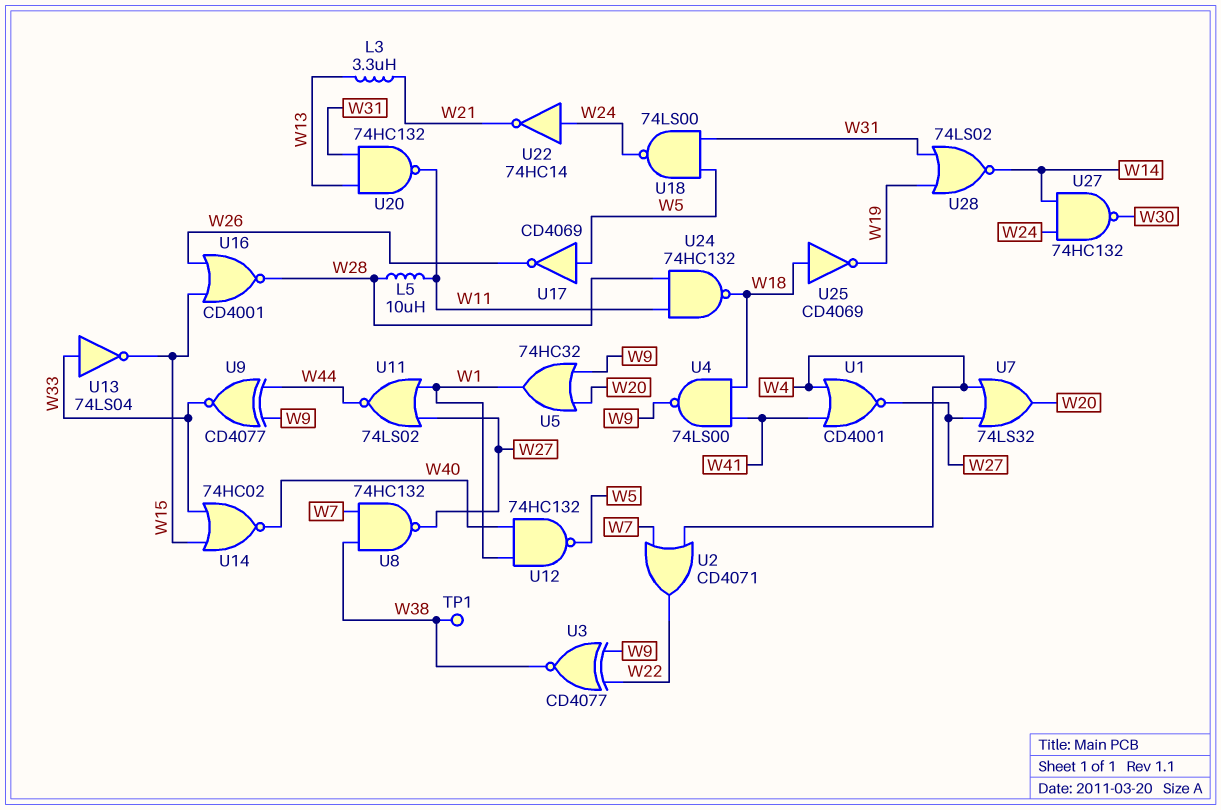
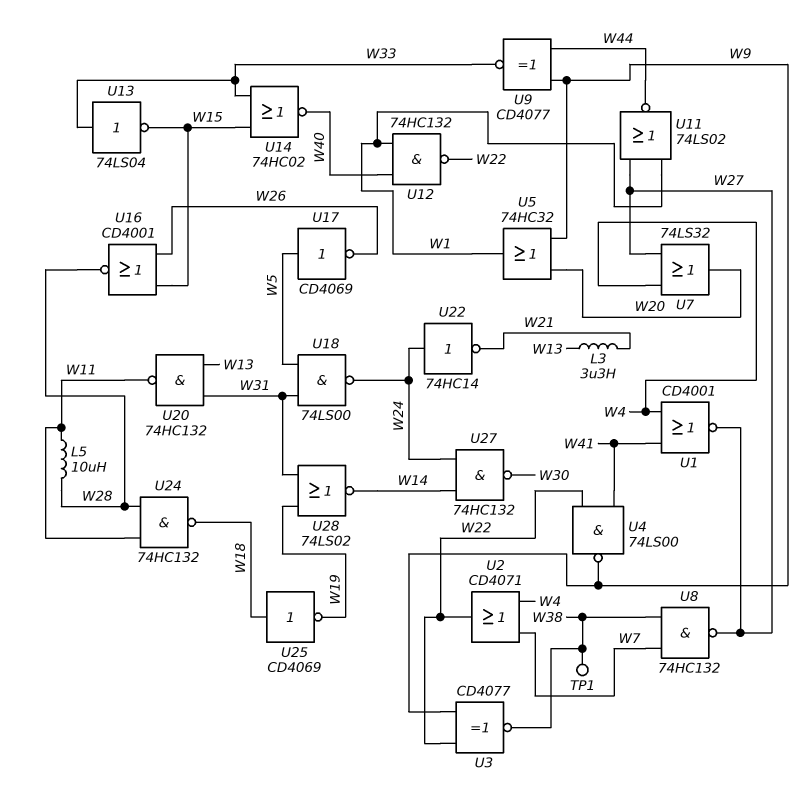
U4: NAND 74LS00 (in W18, in W41, out W9) -> NAND 74LS00 (in W22, in W41, out W9)
U12: NAND 74HC132 (in W1, in W40, out W5) -> NAND 74HC132 (in W1, in W40, out W22)

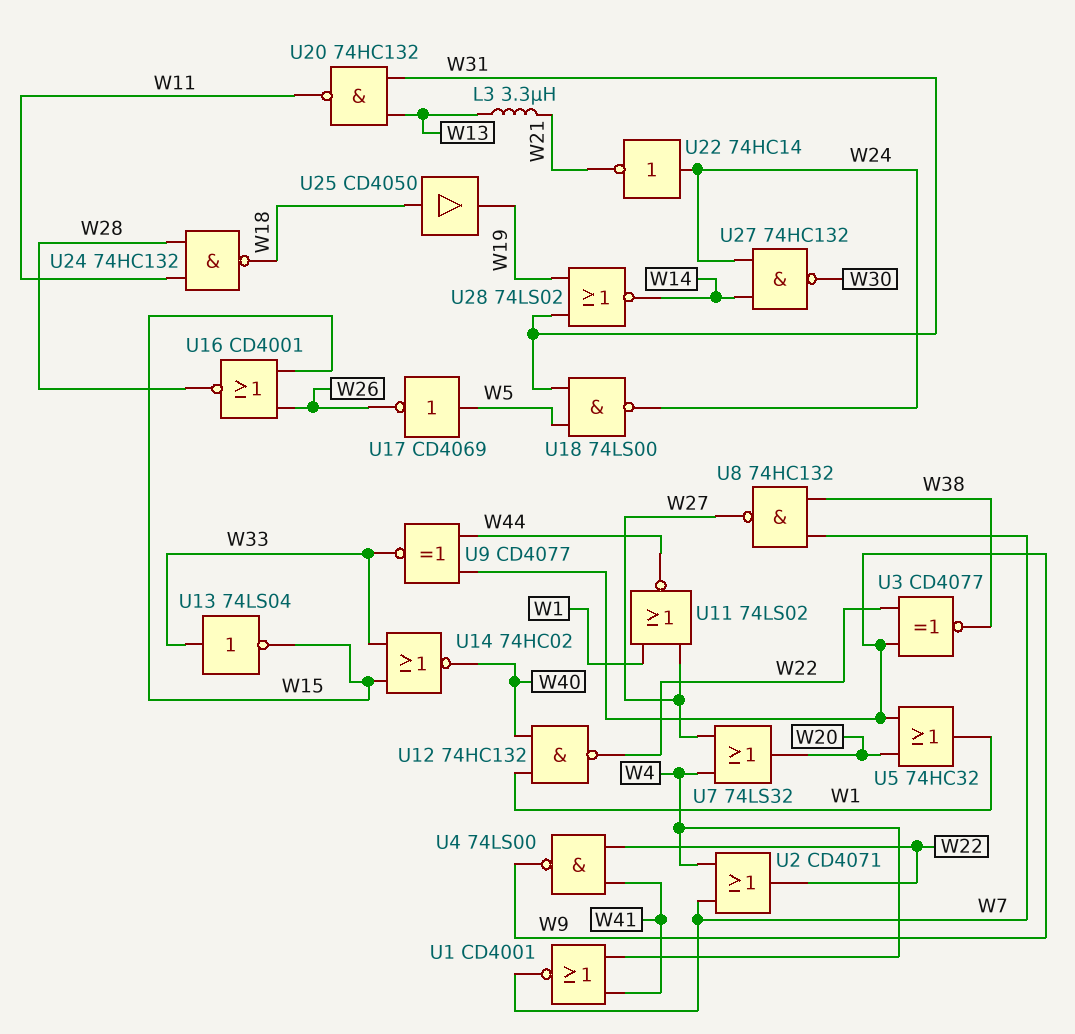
L5: 10uH (W11, W28) -> none
TP1: test point (W38) -> none
U1: NOR CD4001 (in W4, in W41, out W27) -> NOR CD4001 (in W4, in W41, out W7)
U25: NOT CD4069 (in W18, out W19) -> buffer CD4050 (in W18, out W19)

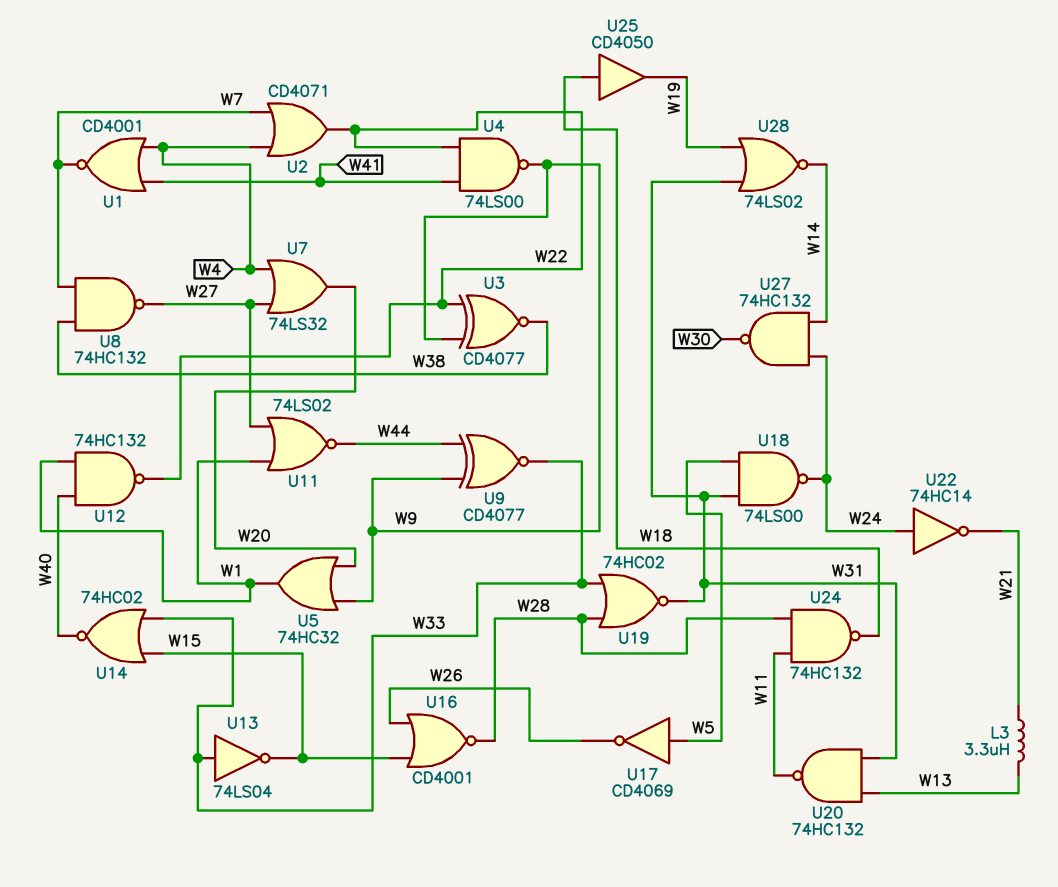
U19: none -> NOR 74HC02 (in W28, in W33, out W31)

